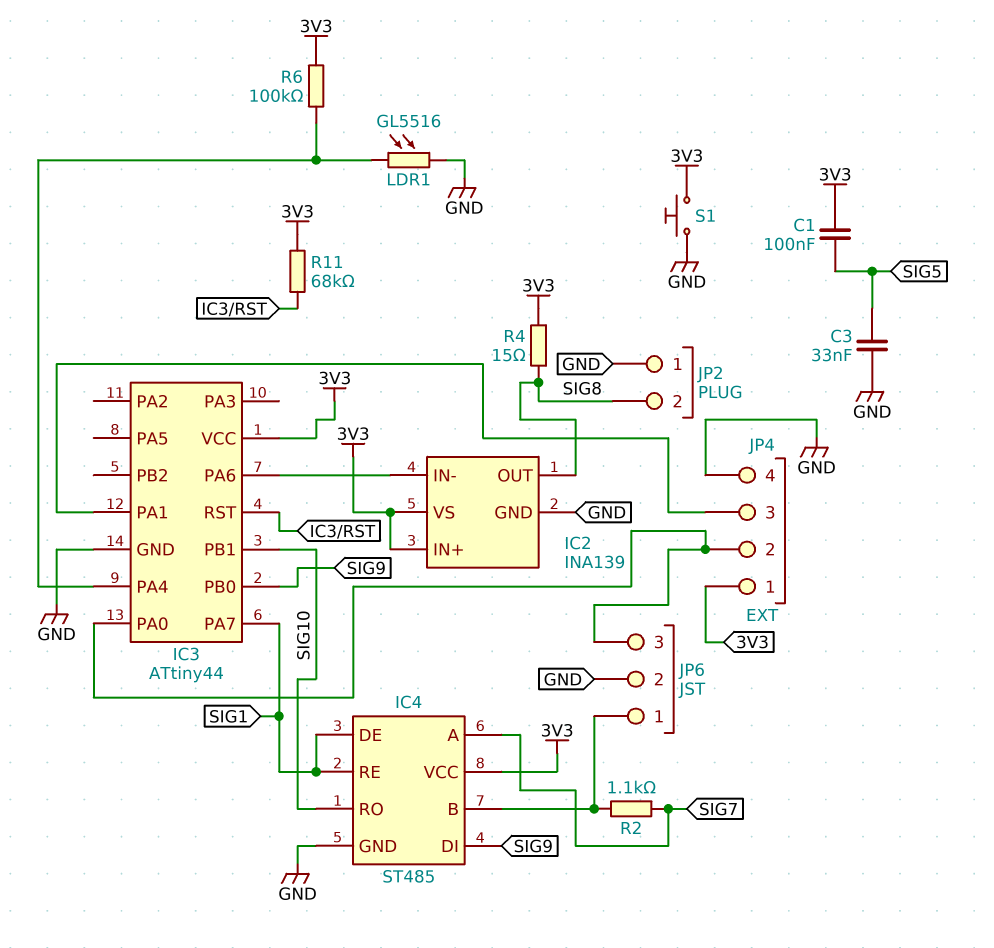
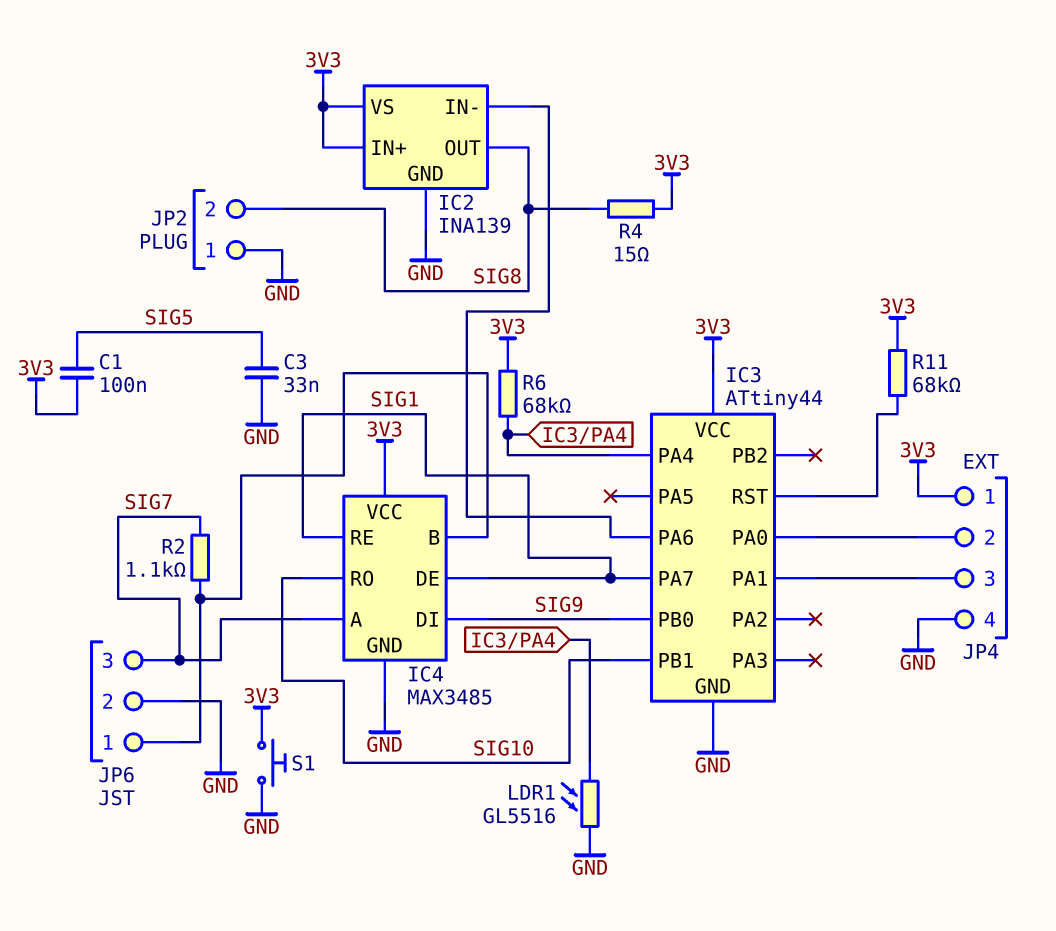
IC4: ST485 -> MAX3485
JP6 pin 3: IC3/PA0 -> SIG7
R6: 100k (3V3, IC3/PA4) -> 68k (3V3, IC3/PA4)

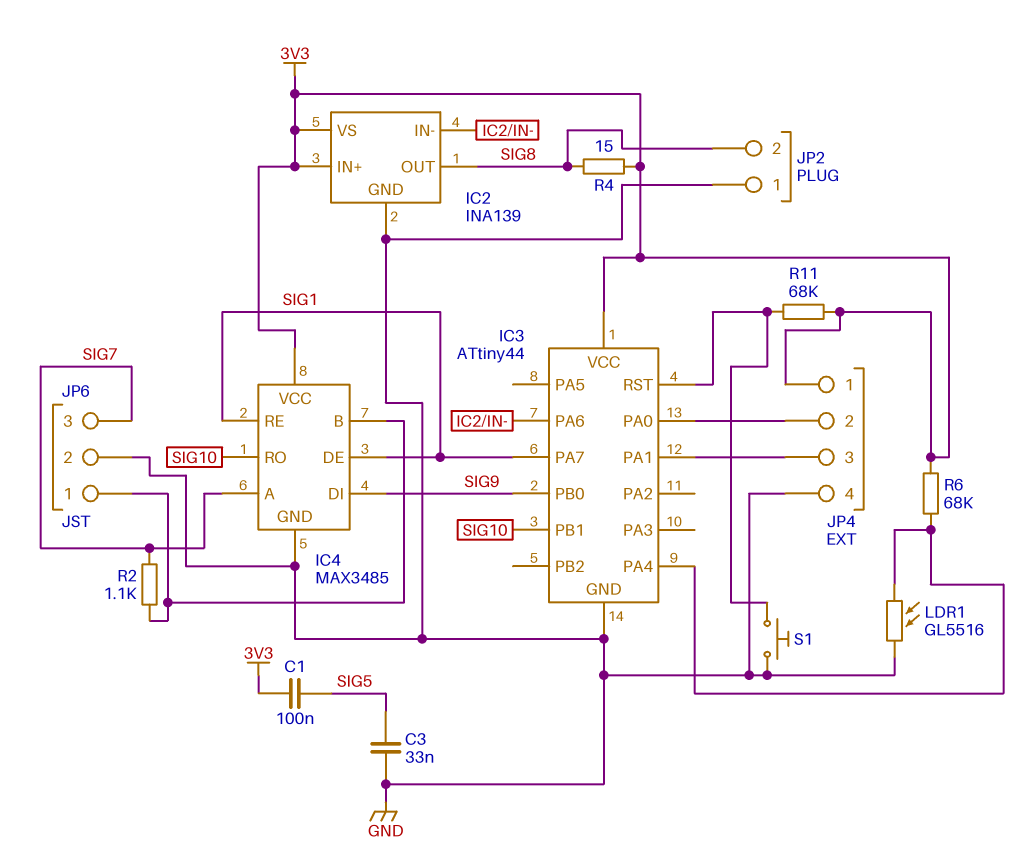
S1: button (3V3, GND) -> button (GND, IC3/RST)

